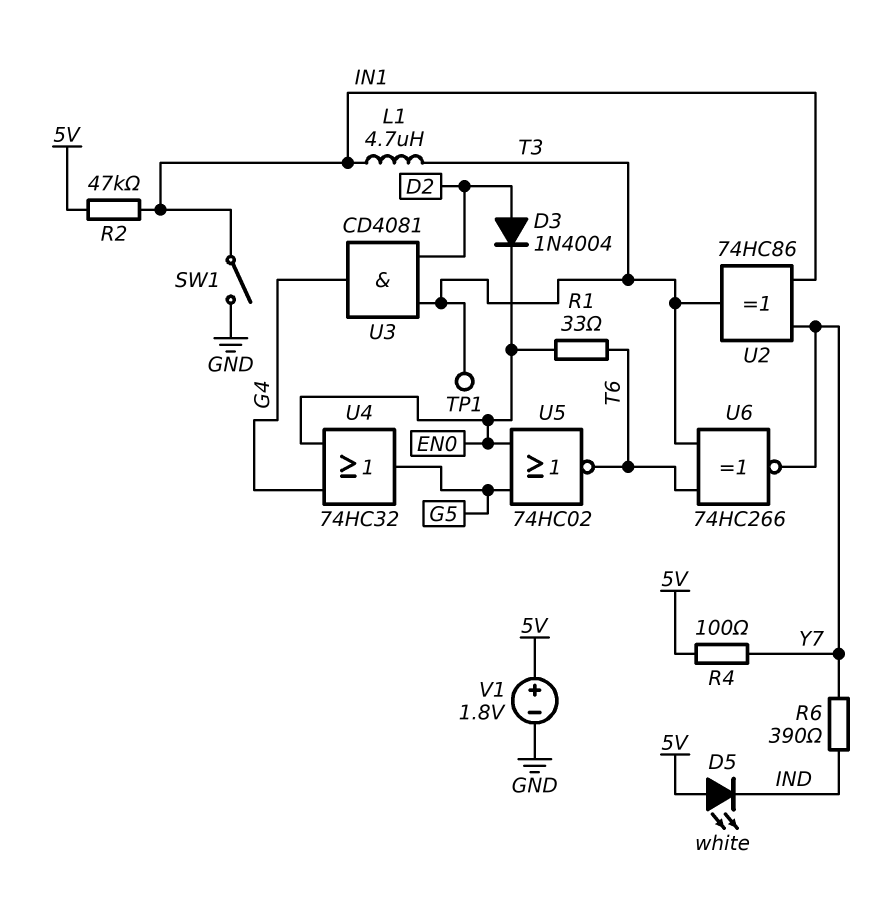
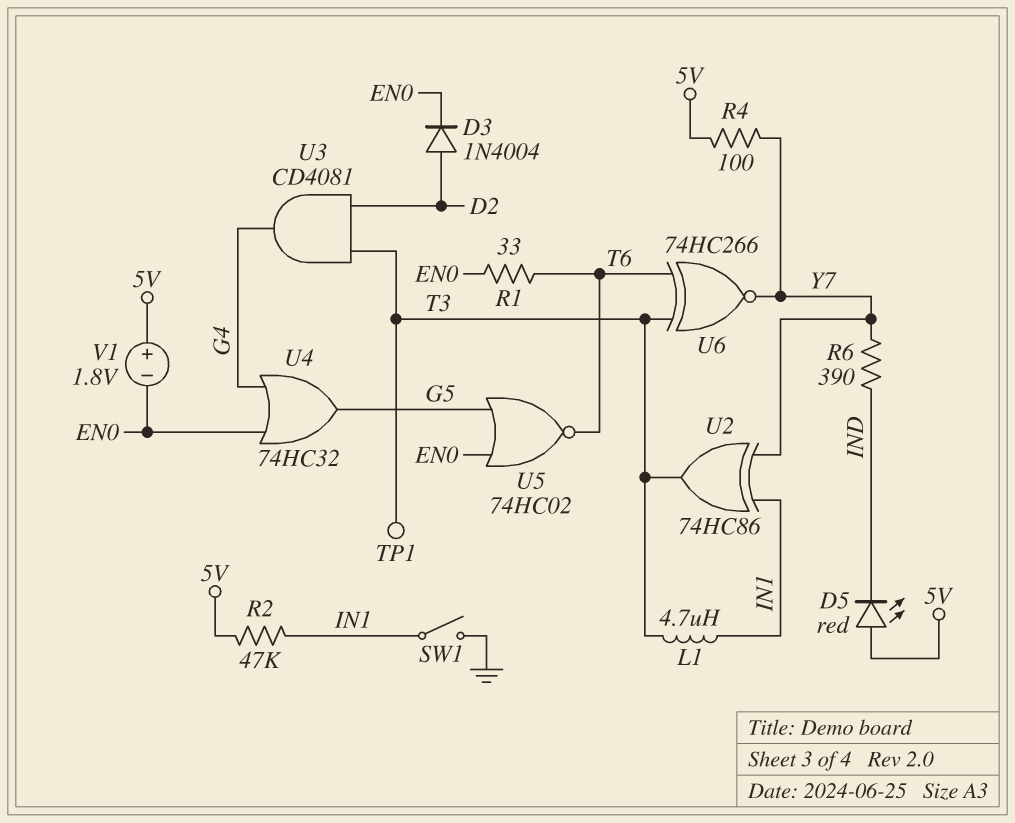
D5: LED white (A 5V, K IND) -> LED red (A 5V, K IND)
V1: 1.8V (plus 5V, minus GND) -> 1.8V (plus 5V, minus EN0)

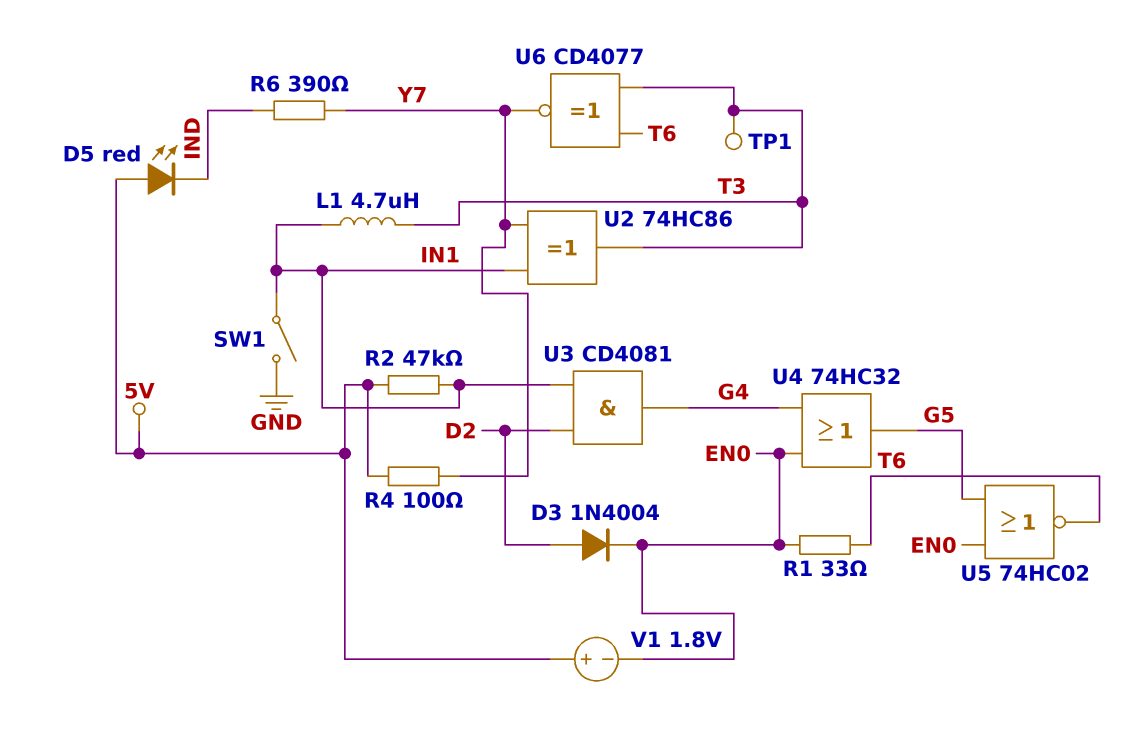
U3: AND CD4081 (in D2, in T3, out G4) -> AND CD4081 (in D2, in IN1, out G4)
U6: XNOR 74HC266 (in T3, in T6, out Y7) -> XNOR CD4077 (in T3, in T6, out Y7)

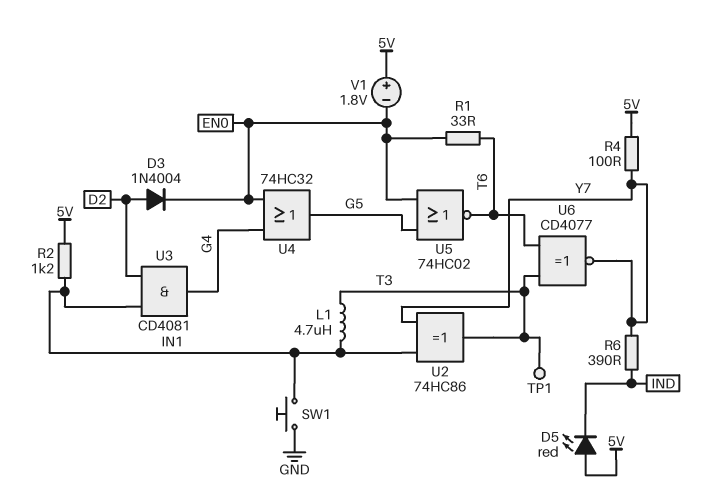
R2: 47k (5V, IN1) -> 1.2k (5V, IN1)
SW1: switch (GND, IN1) -> button (GND, IN1)

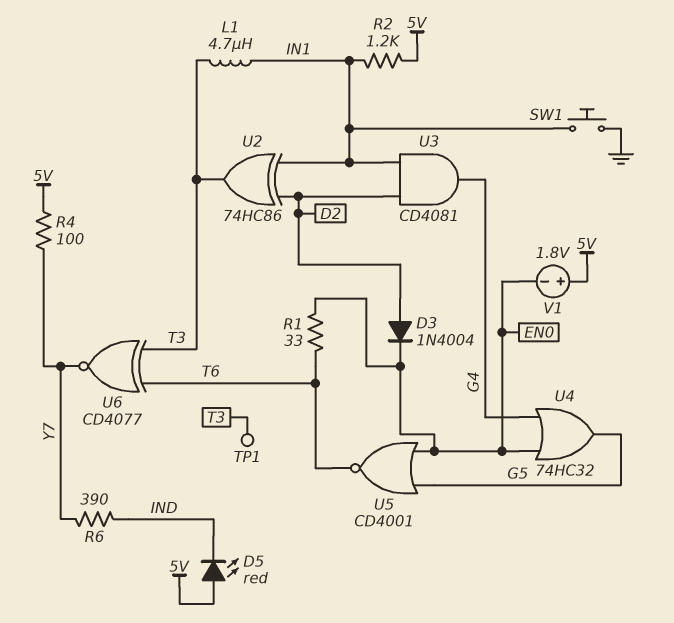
U2: XOR 74HC86 (in IN1, in Y7, out T3) -> XOR 74HC86 (in D2, in IN1, out T3)
U5: NOR 74HC02 (in EN0, in G5, out T6) -> NOR CD4001 (in EN0, in G5, out T6)

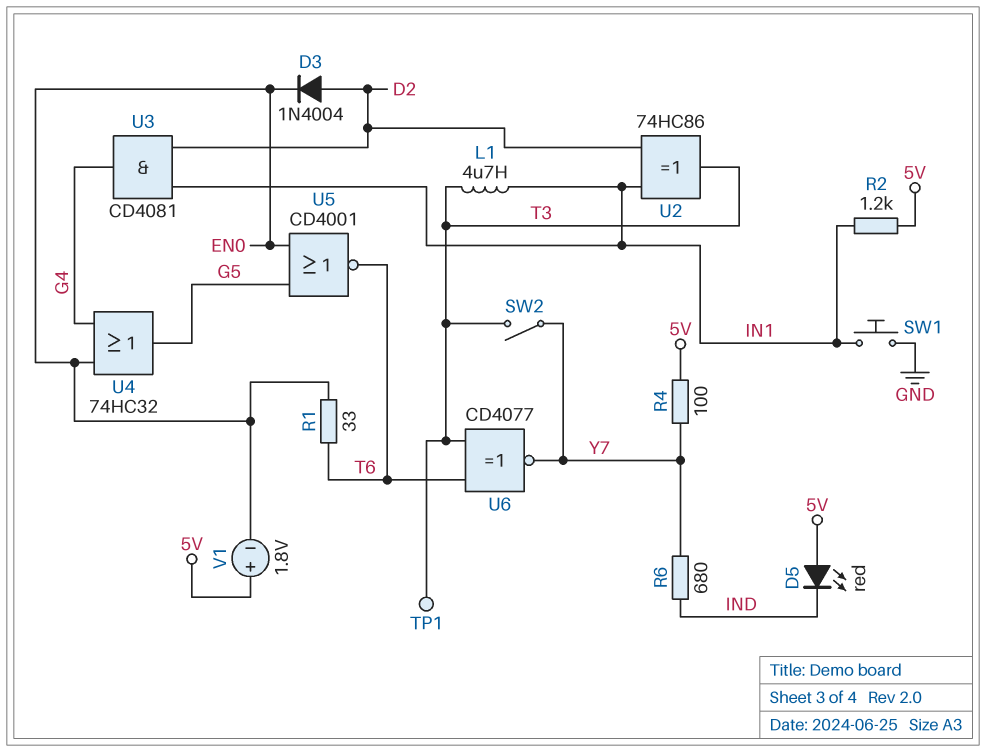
R6: 390 (IND, Y7) -> 680 (IND, Y7)
SW2: none -> switch (T3, Y7)

